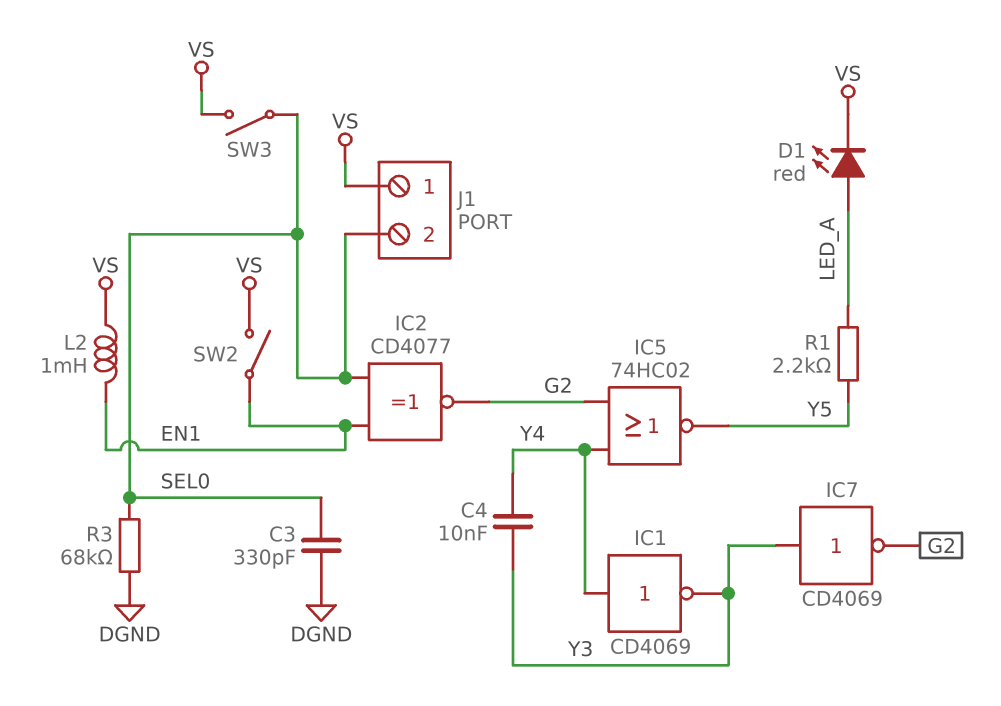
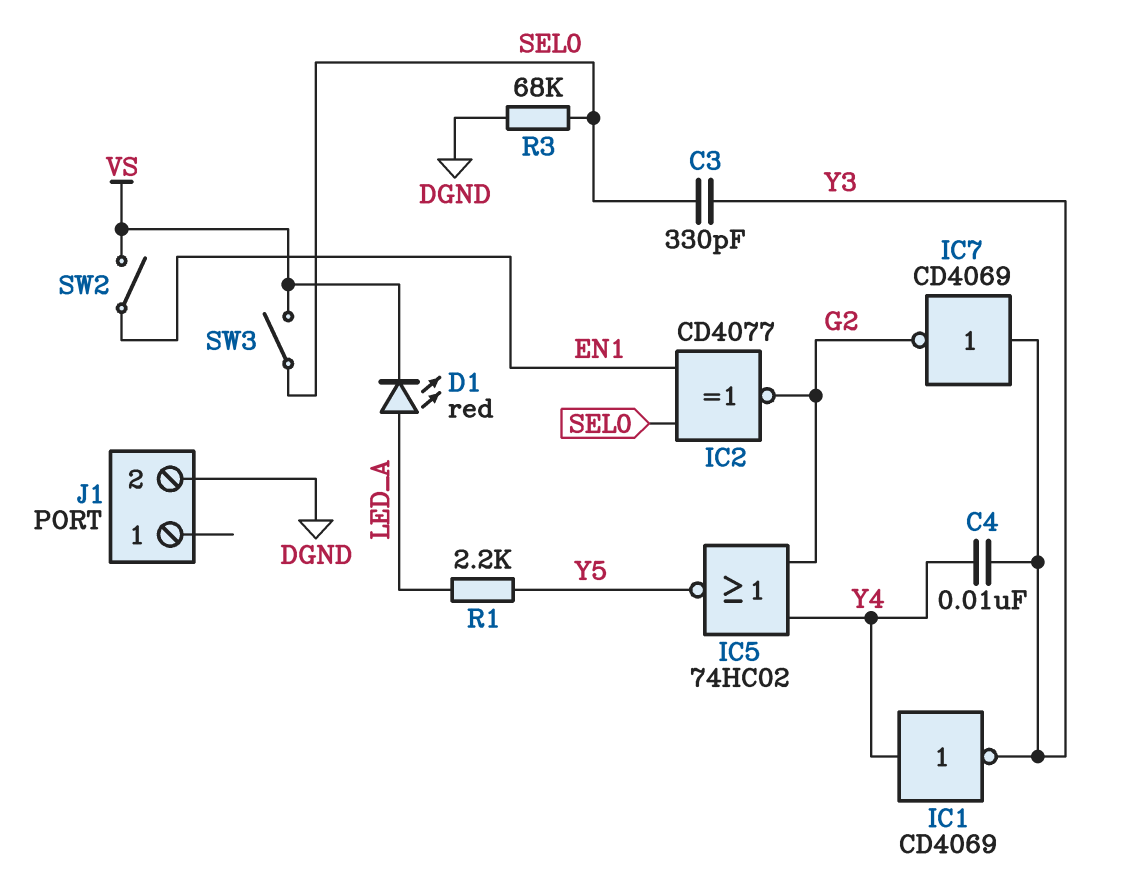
C3: 330pF (DGND, SEL0) -> 330pF (SEL0, Y3)
J1 pin 1: VS -> none
J1 pin 2: SEL0 -> DGND
L2: 1mH (EN1, VS) -> none

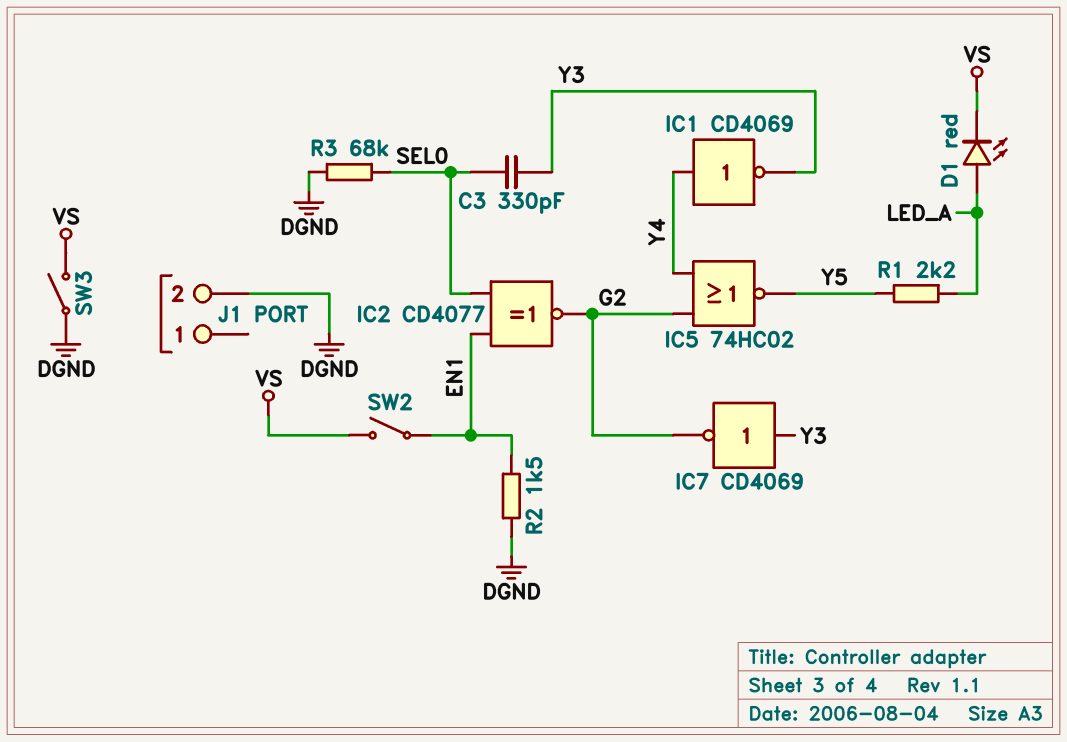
C4: 10nF (Y3, Y4) -> none
R2: none -> 1.5k (DGND, EN1)
SW3: switch (SEL0, VS) -> switch (DGND, VS)

